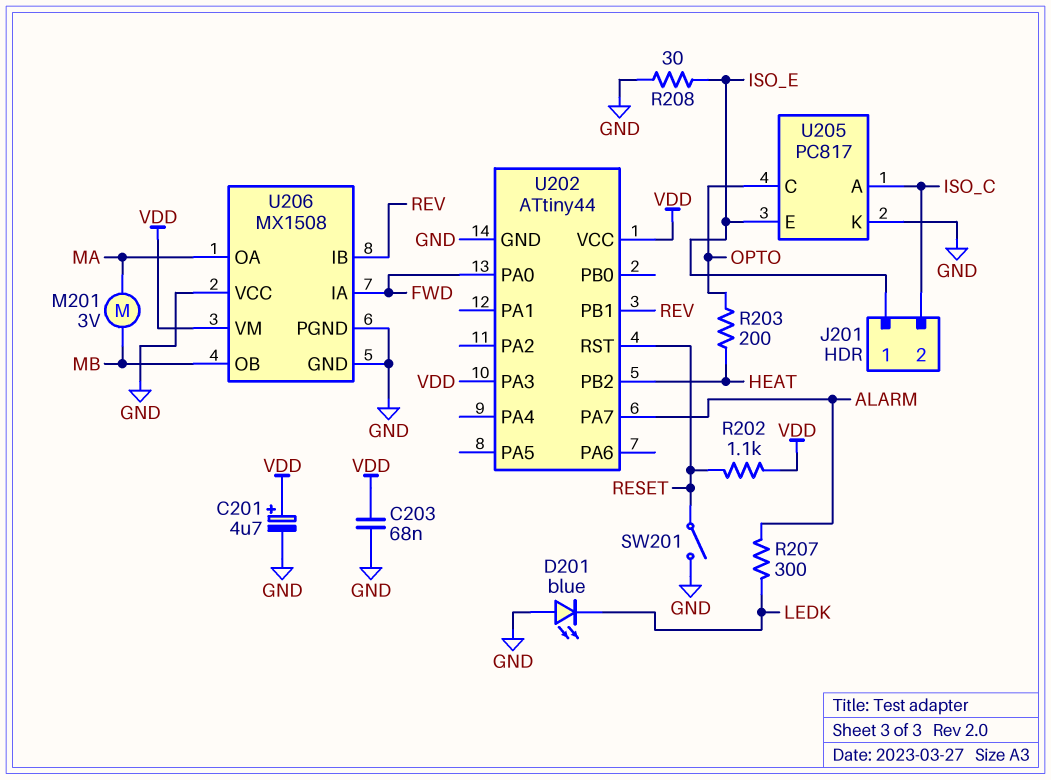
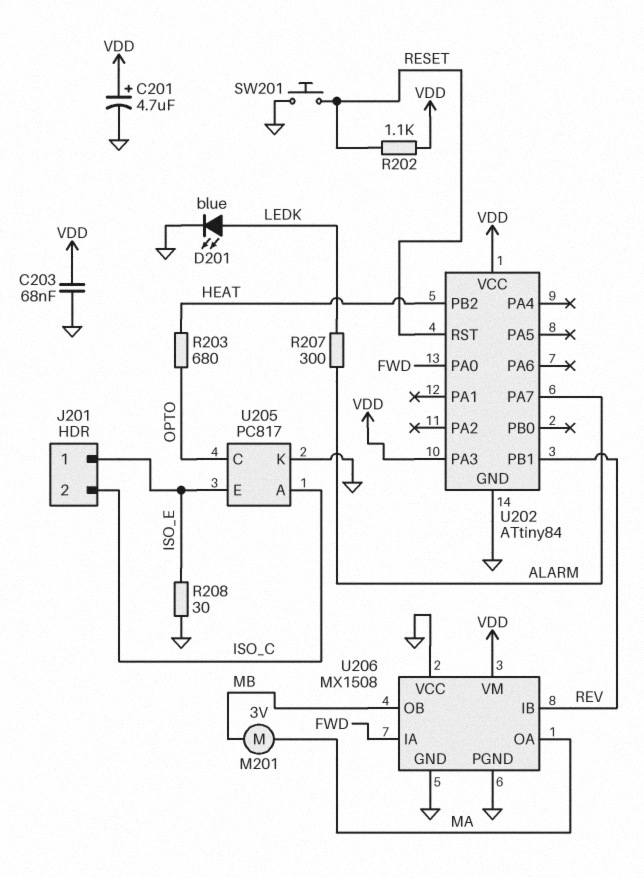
D201: LED blue (A GND, K LEDK) -> LED blue (A LEDK, K GND)
R203: 200 (HEAT, OPTO) -> 680 (HEAT, OPTO)
SW201: switch (GND, RESET) -> button (GND, RESET)
U202: ATtiny44 -> ATtiny84

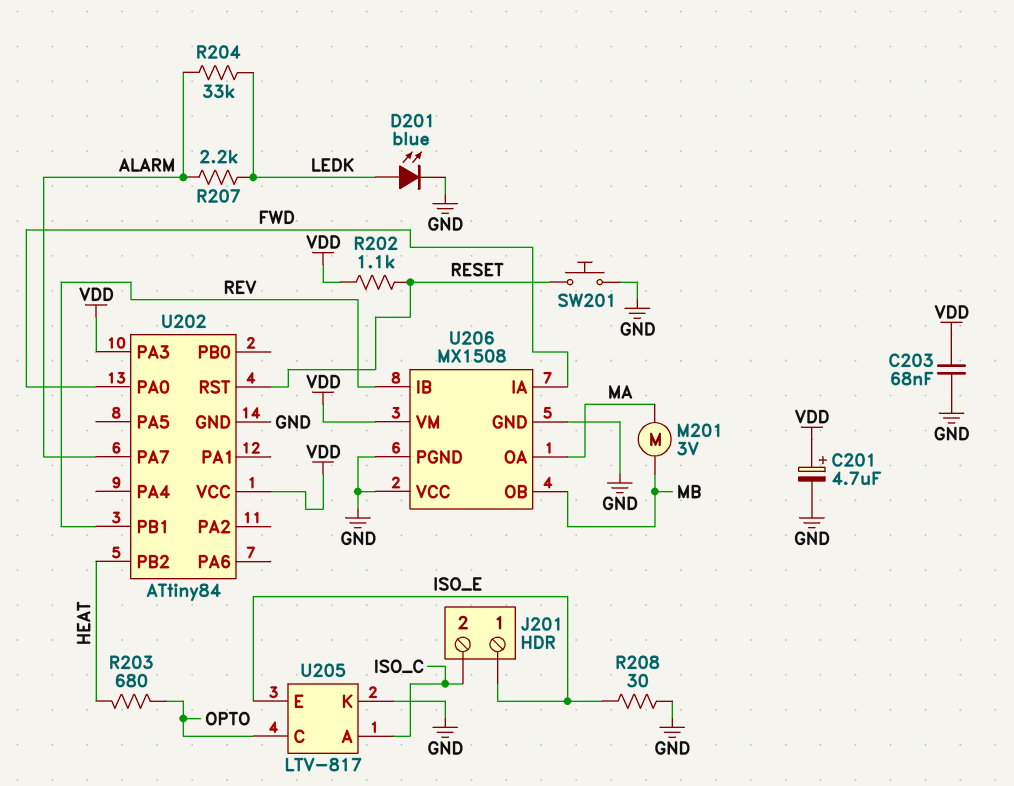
R204: none -> 33k (ALARM, LEDK)
R207: 300 (ALARM, LEDK) -> 2.2k (ALARM, LEDK)
U205: PC817 -> LTV-817

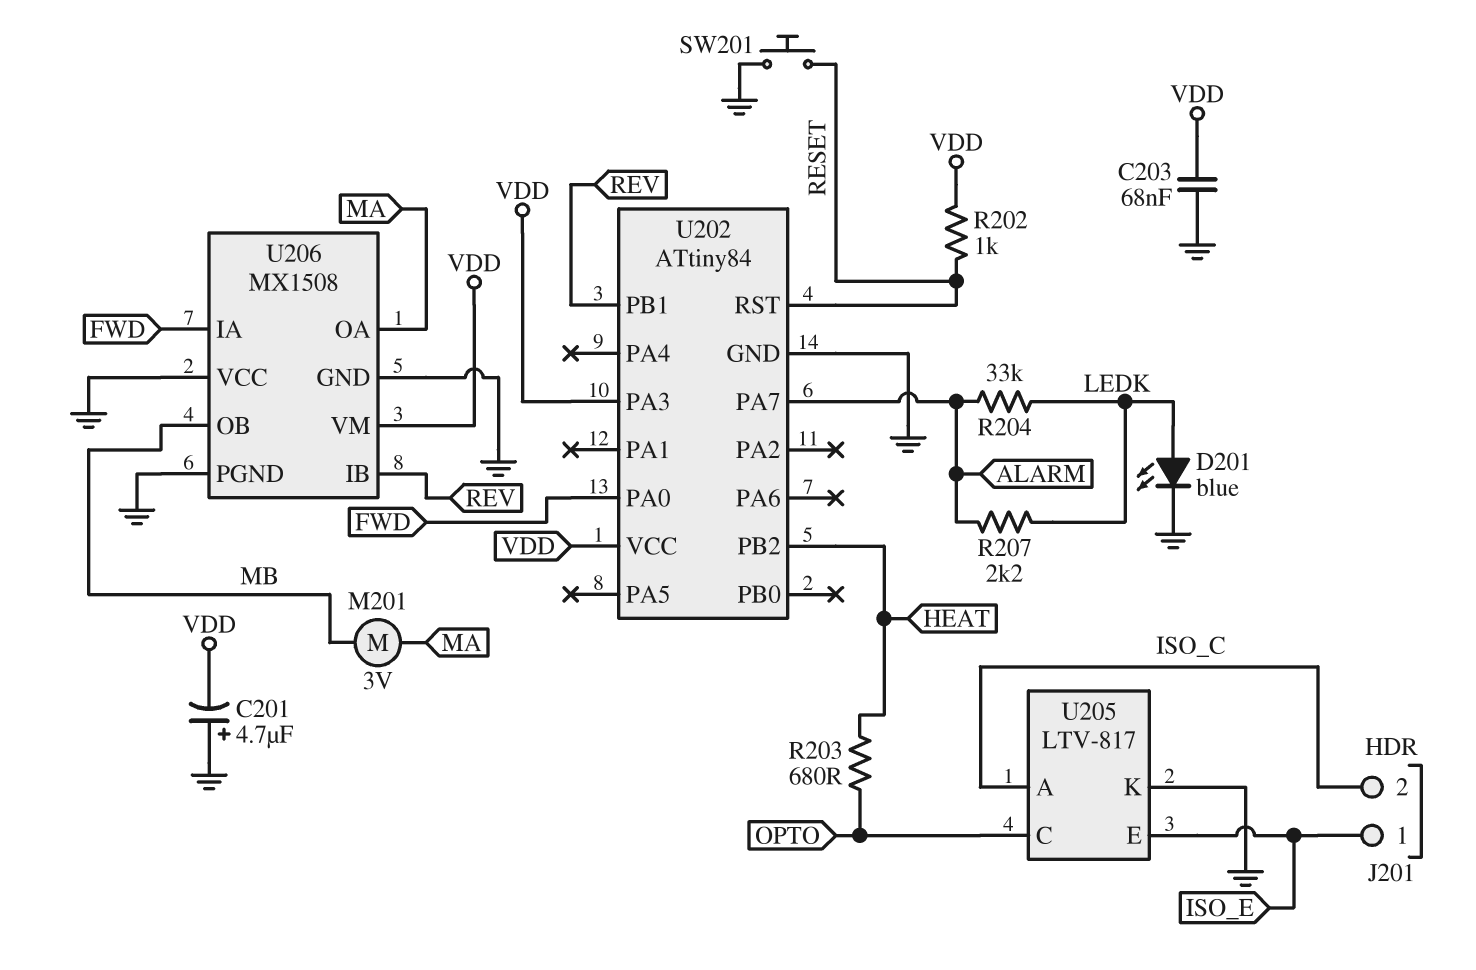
C201: 4.7uF (plus VDD, minus GND) -> 4.7uF (plus GND, minus VDD)
R202: 1.1k (RESET, VDD) -> 1k (RESET, VDD)
R208: 30 (GND, ISO_E) -> none

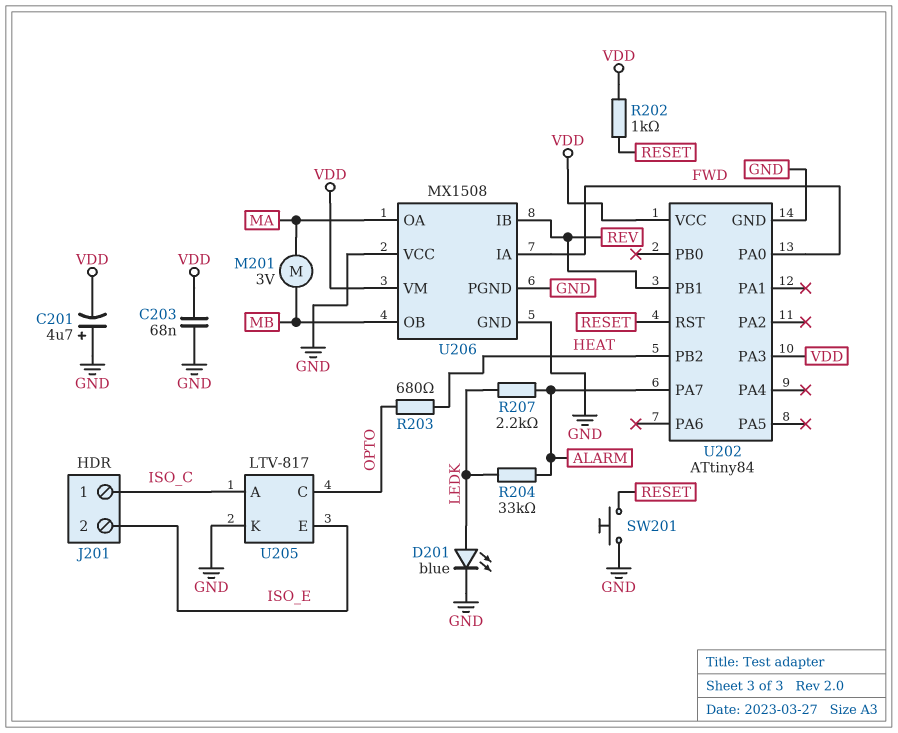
J201 pin 1: ISO_E -> ISO_C
J201 pin 2: ISO_C -> ISO_E

